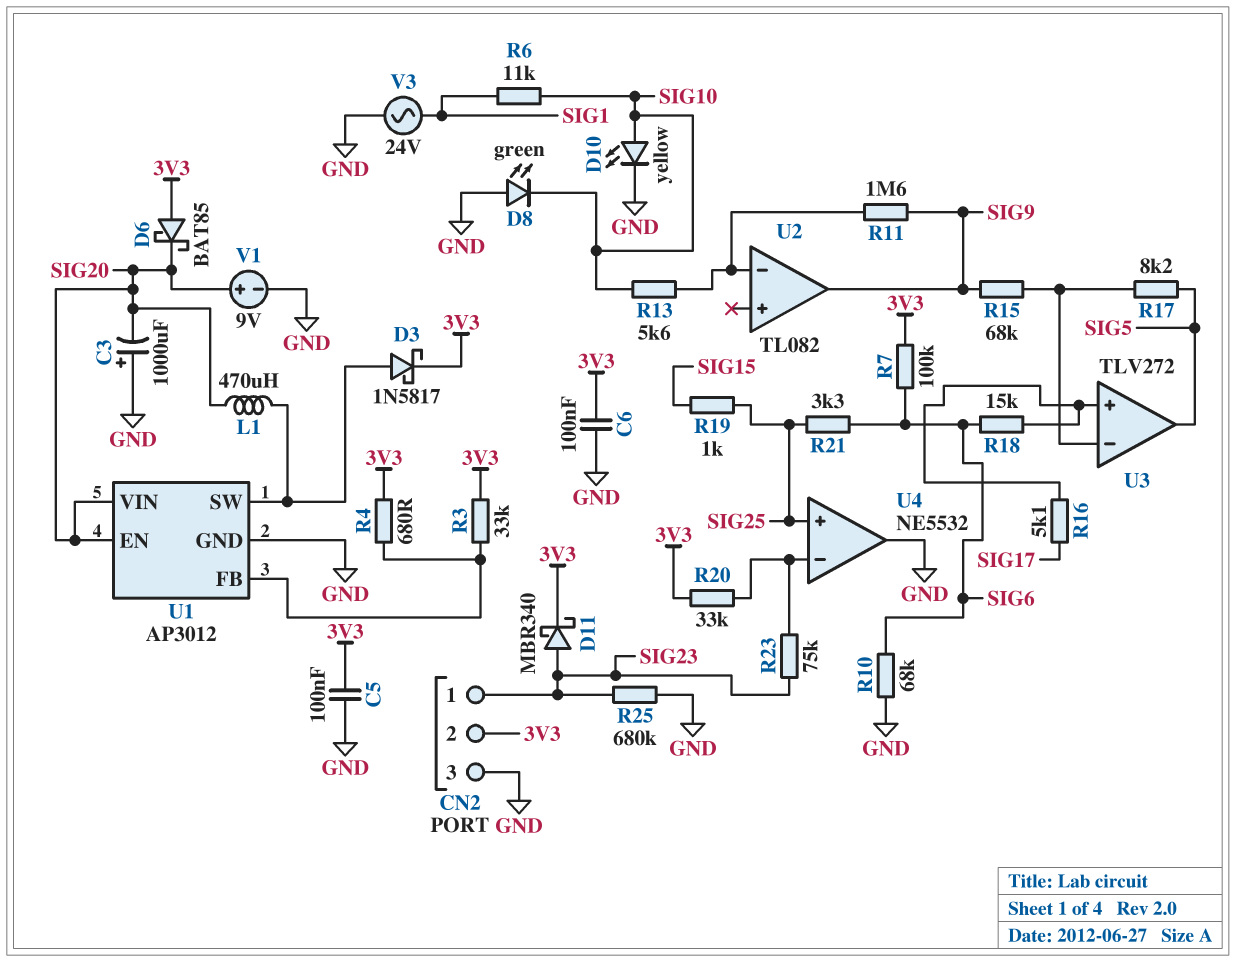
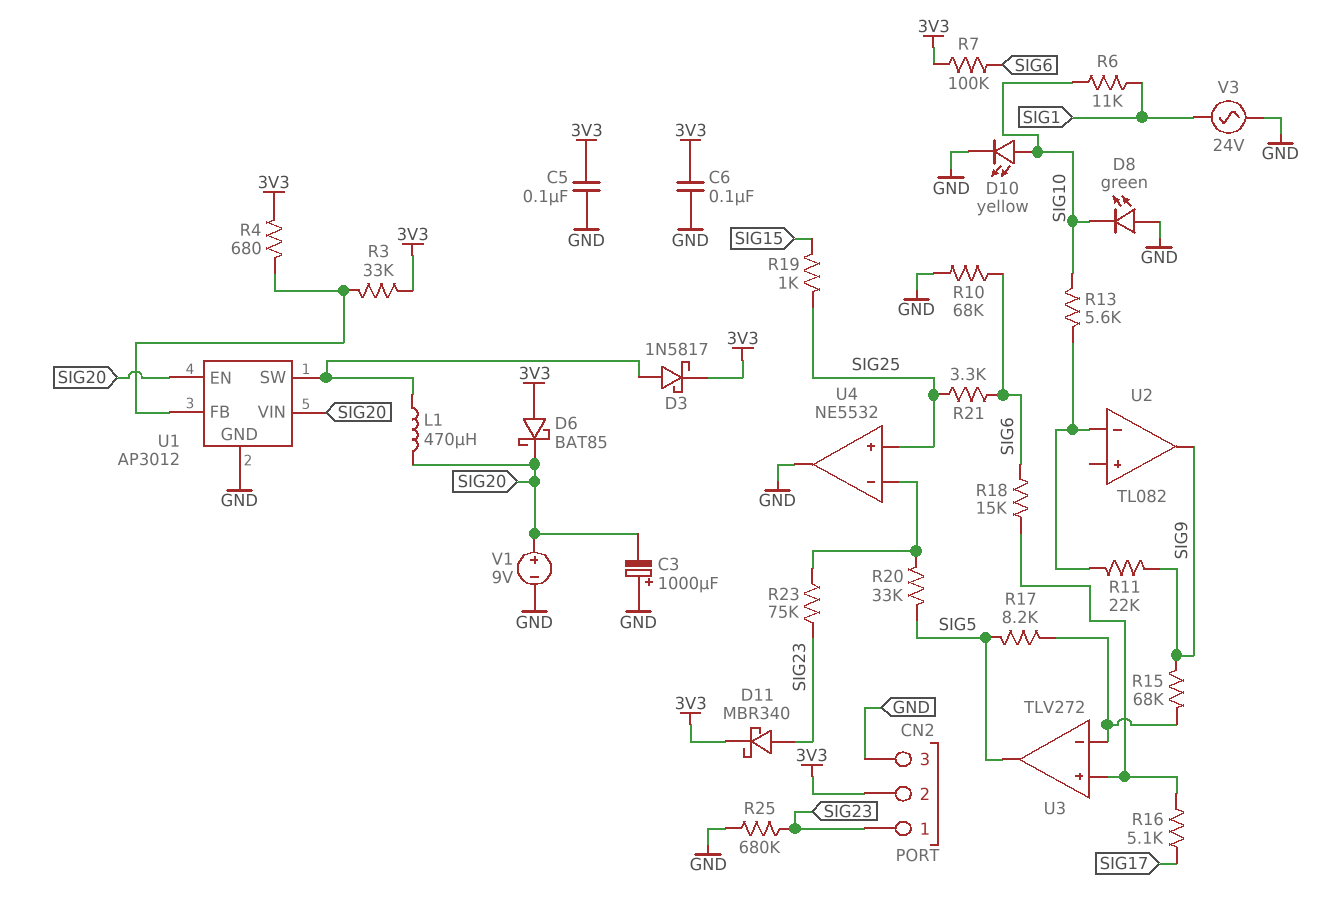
R11: 1.6M (SIG9, U2/in-) -> 22k (SIG9, U2/in-)
R20: 33k (3V3, U4/in-) -> 33k (SIG5, U4/in-)

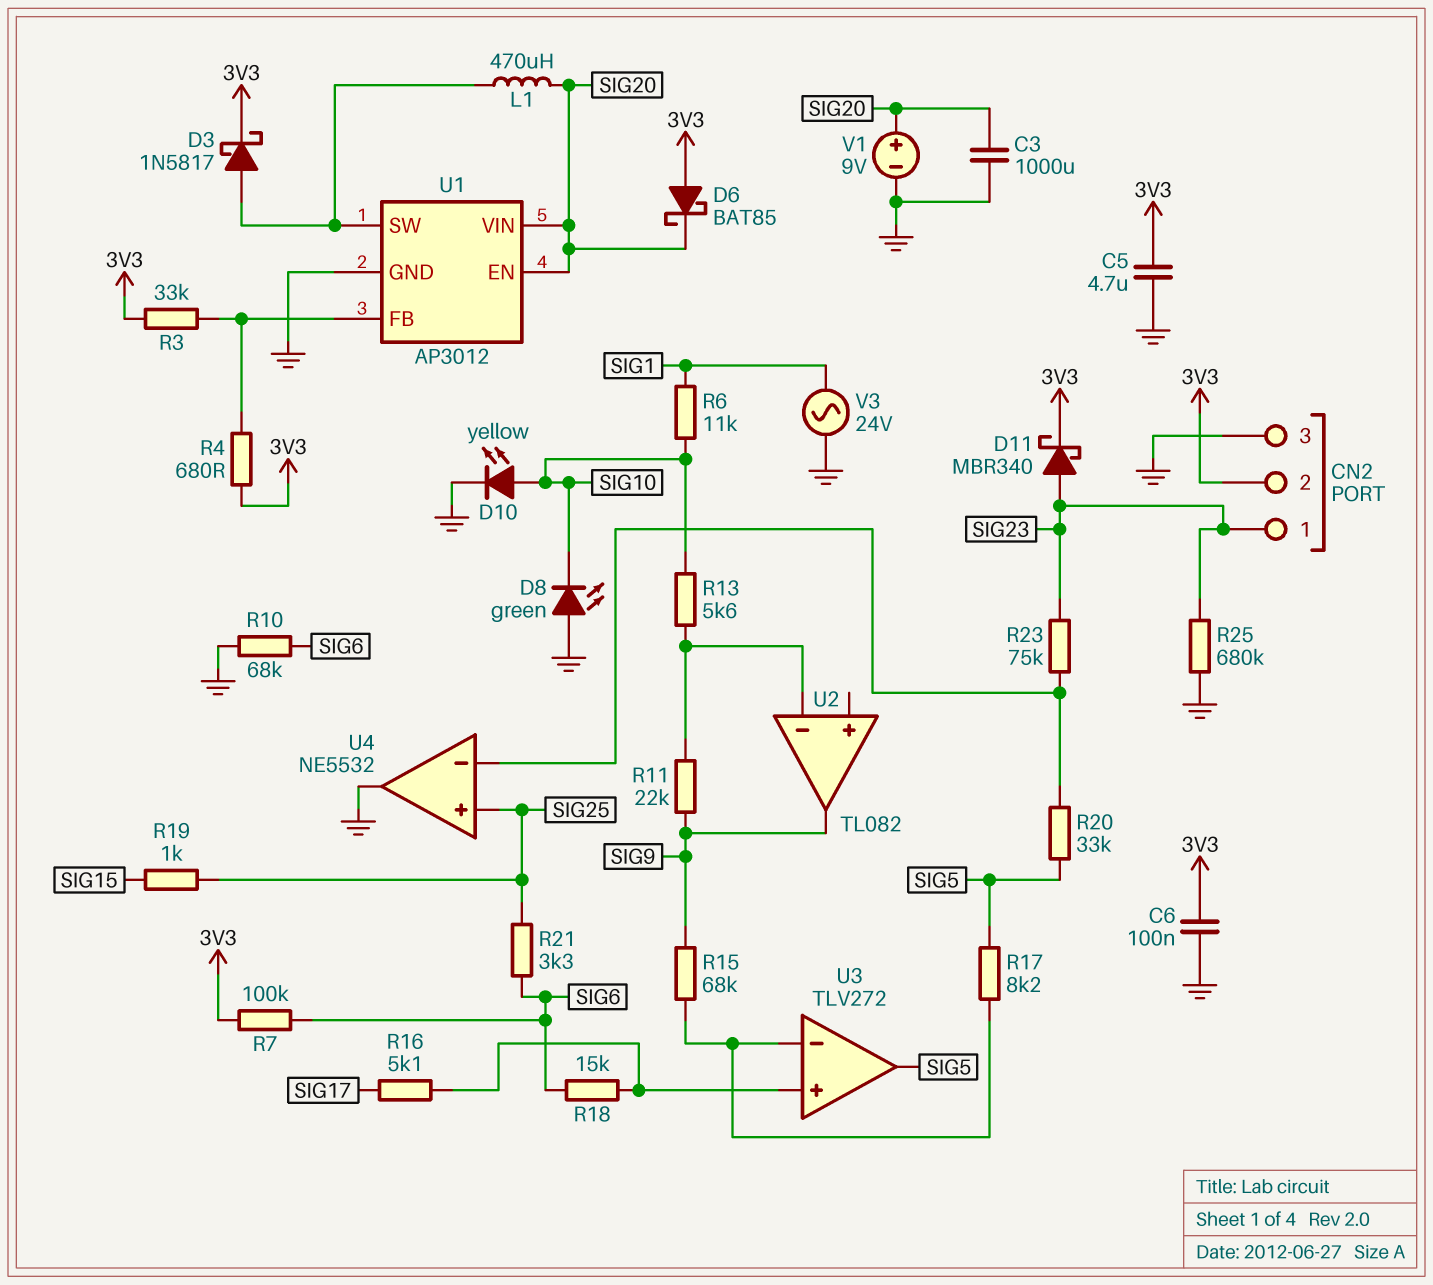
C3: 1000uF (plus GND, minus SIG20) -> 1000uF (GND, SIG20)
C5: 100nF (3V3, GND) -> 4.7uF (3V3, GND)

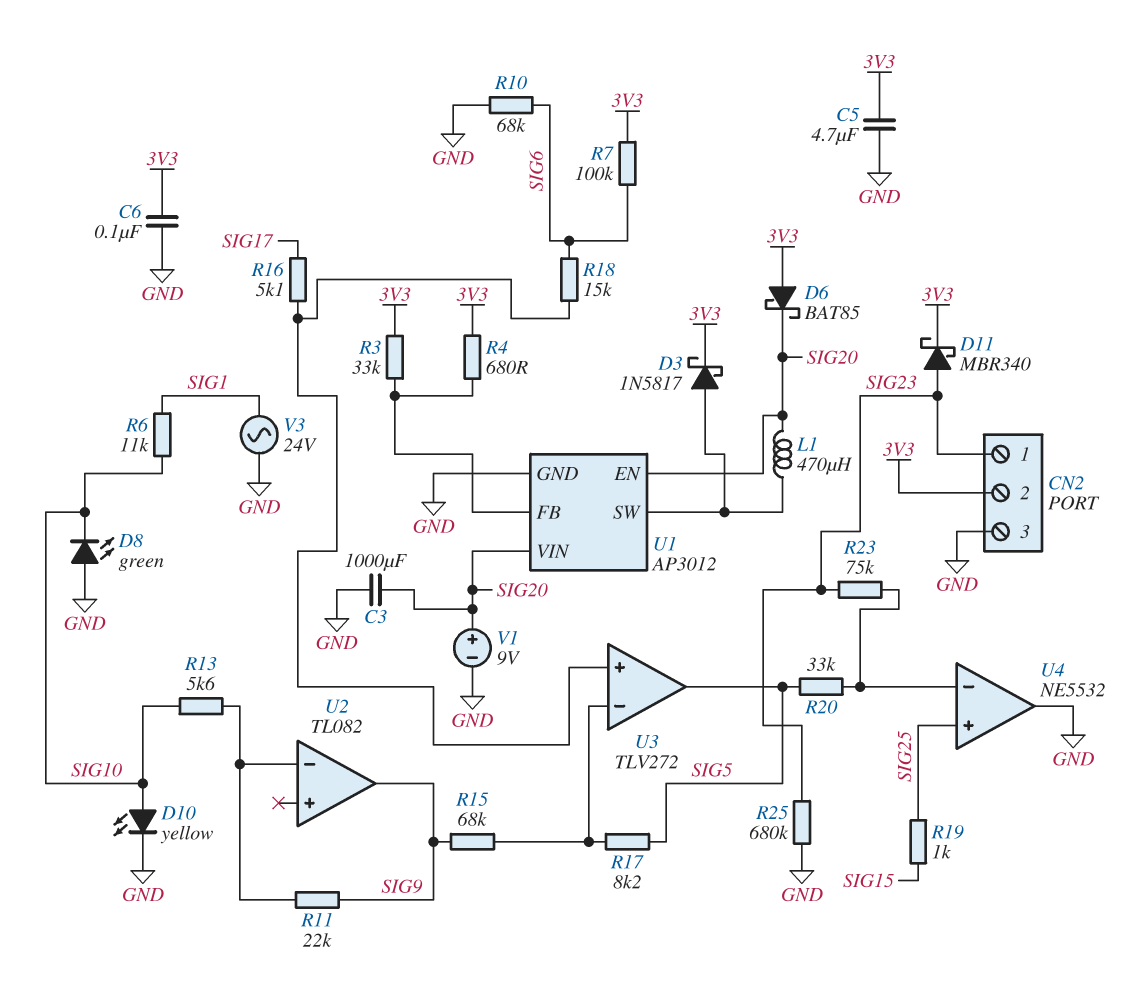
R21: 3.3k (SIG6, SIG25) -> none

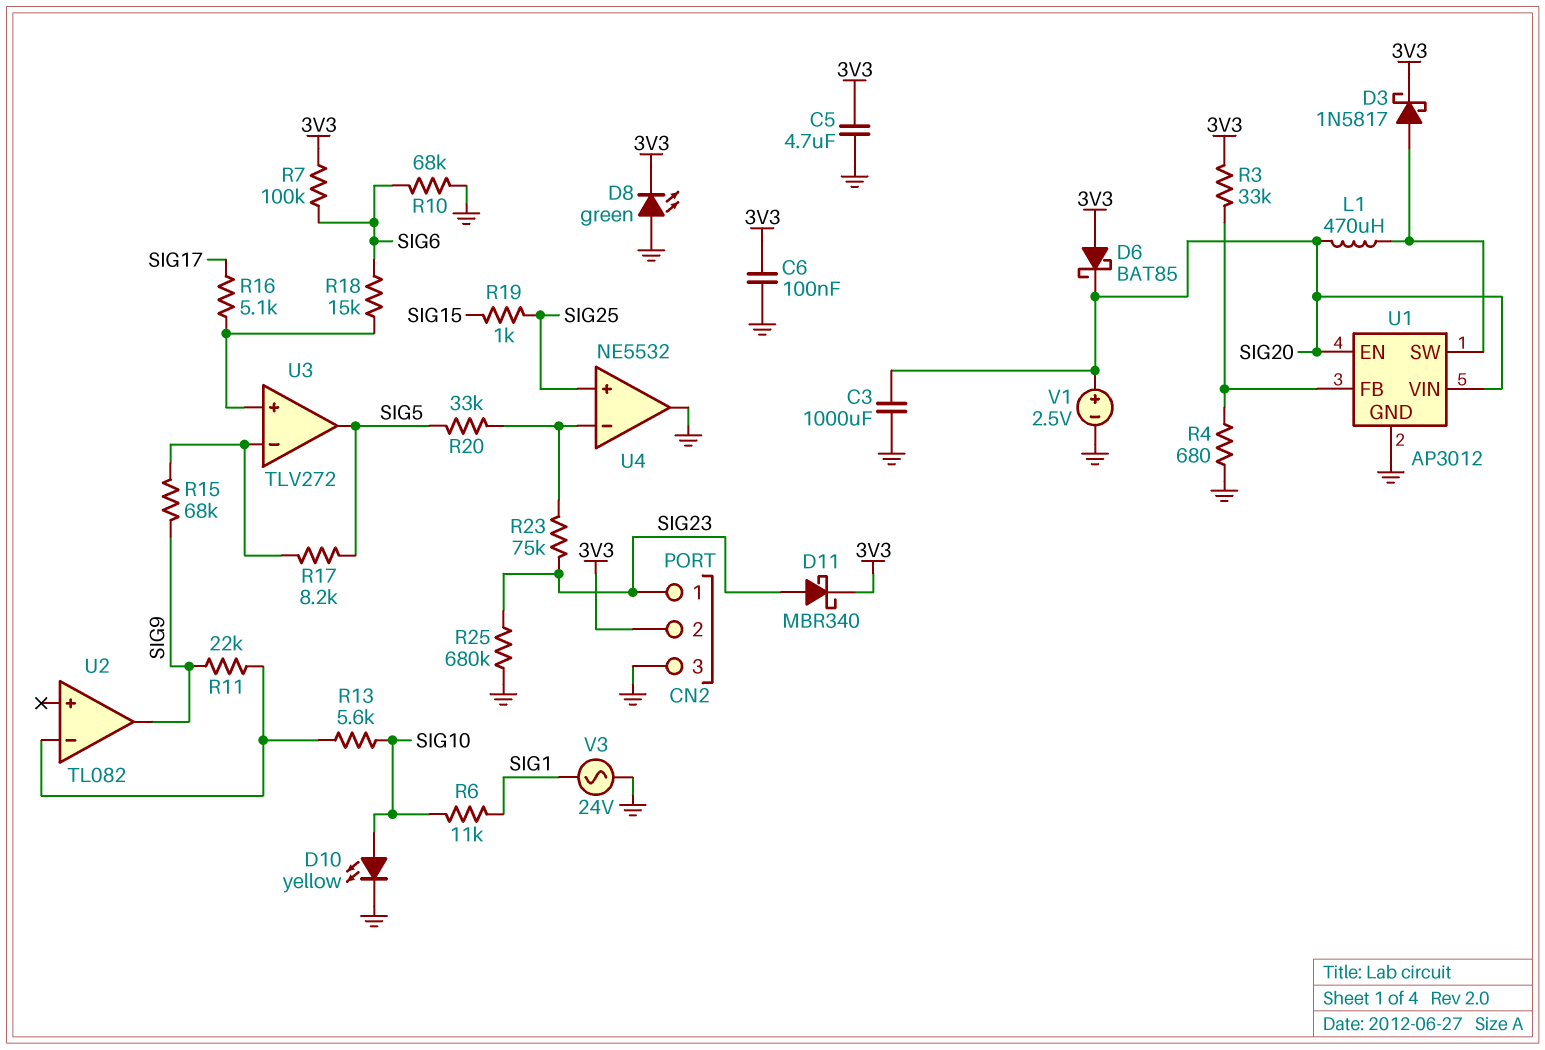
D8: LED green (A GND, K SIG10) -> LED green (A GND, K 3V3)
R4: 680 (3V3, U1/FB) -> 680 (GND, U1/FB)
V1: 9V (plus SIG20, minus GND) -> 2.5V (plus SIG20, minus GND)

